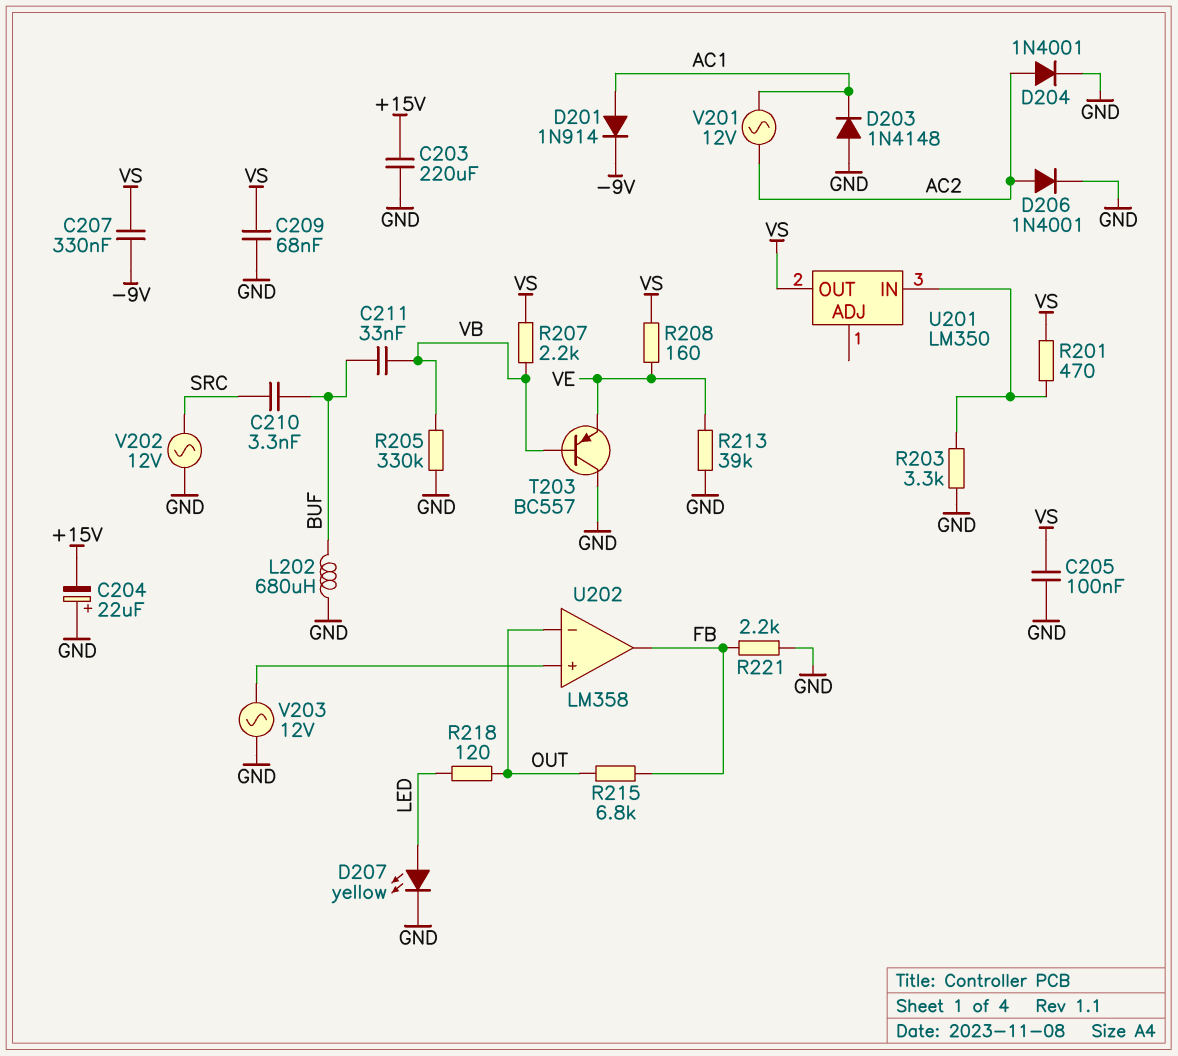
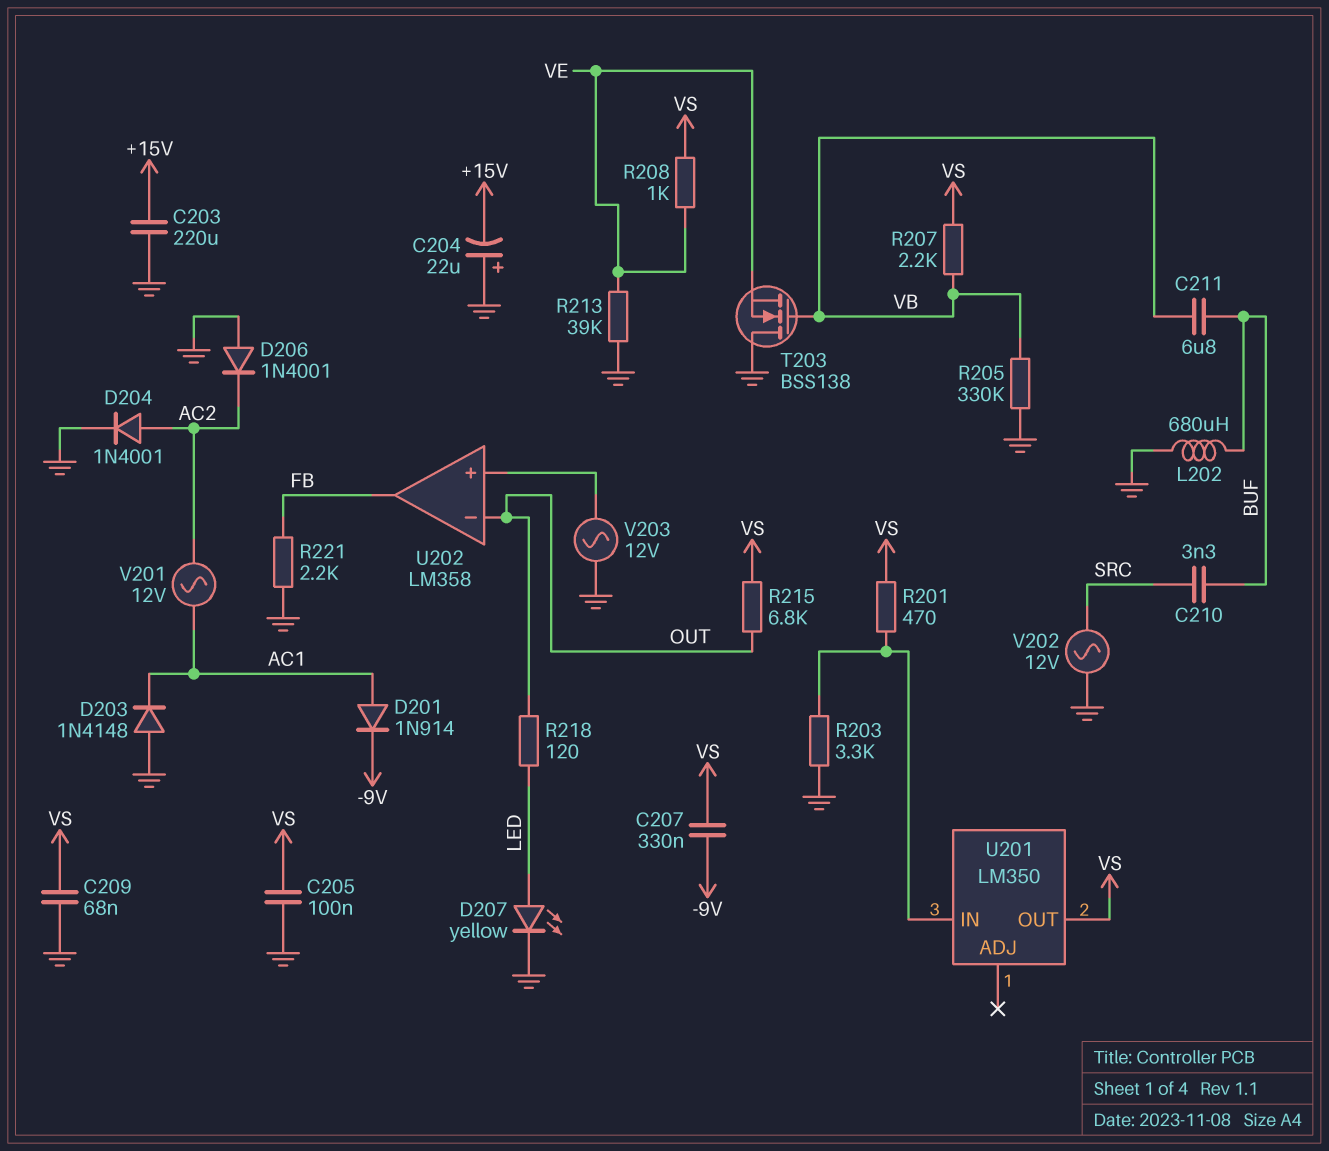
C211: 33nF (BUF, VB) -> 6.8uF (BUF, VB)
D206: diode 1N4001 (A AC2, K GND) -> diode 1N4001 (A GND, K AC2)
R208: 160 (VE, VS) -> 1k (VE, VS)
R215: 6.8k (FB, OUT) -> 6.8k (OUT, VS)
T203: PNP BC557 (B VB, C GND, E VE) -> NMOS BSS138 (G VB, D GND, S VE)

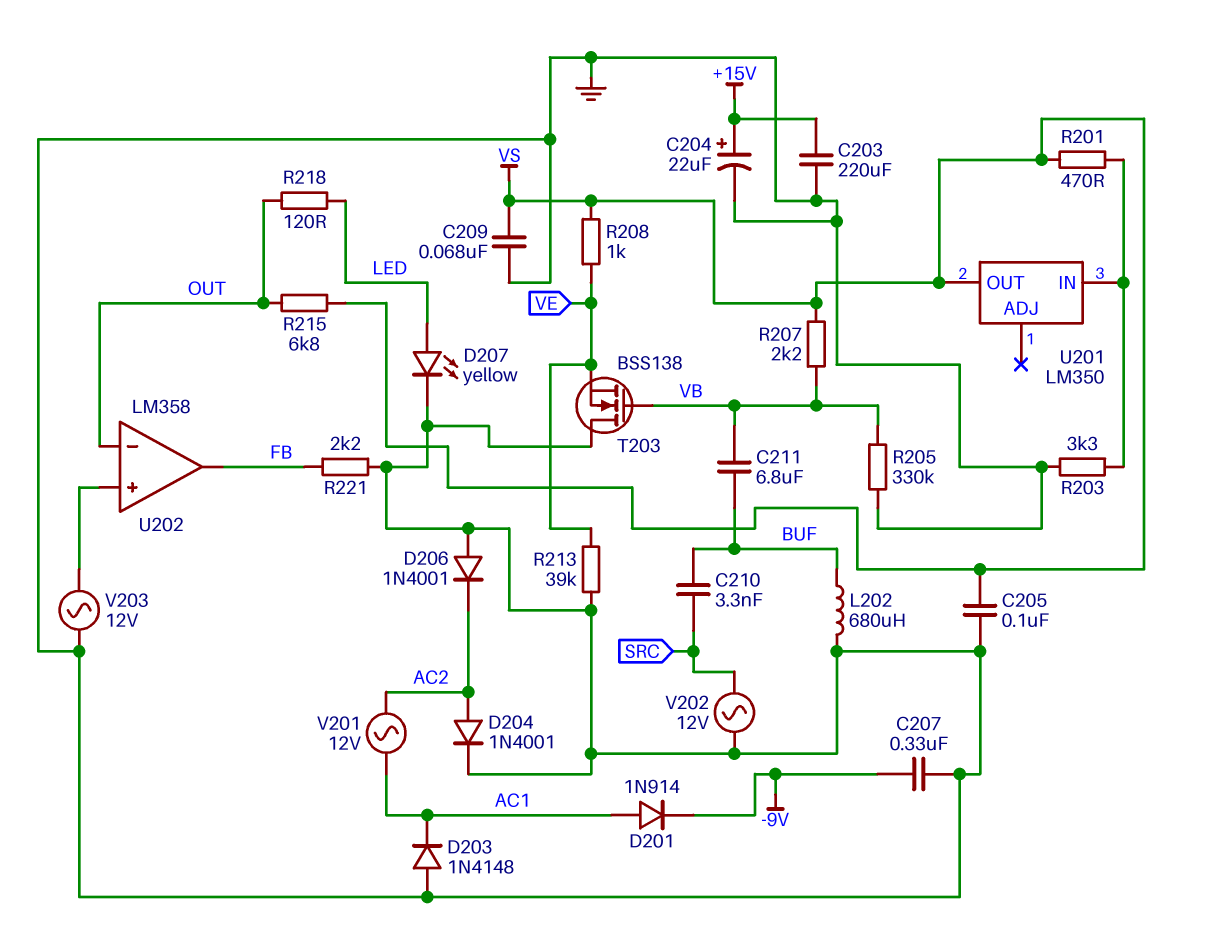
C204: 22uF (plus GND, minus +15V) -> 22uF (plus +15V, minus GND)
C207: 330nF (-9V, VS) -> 330nF (-9V, GND)

